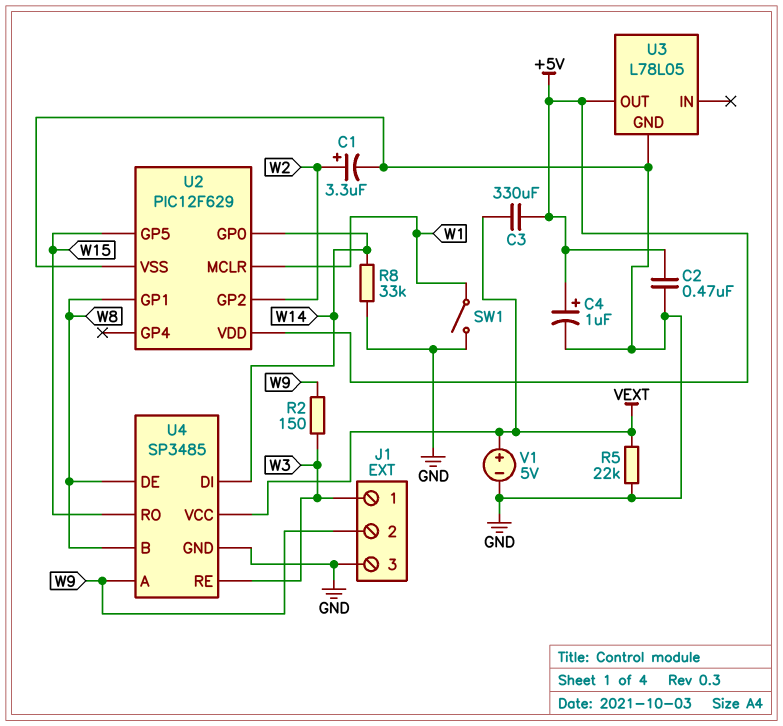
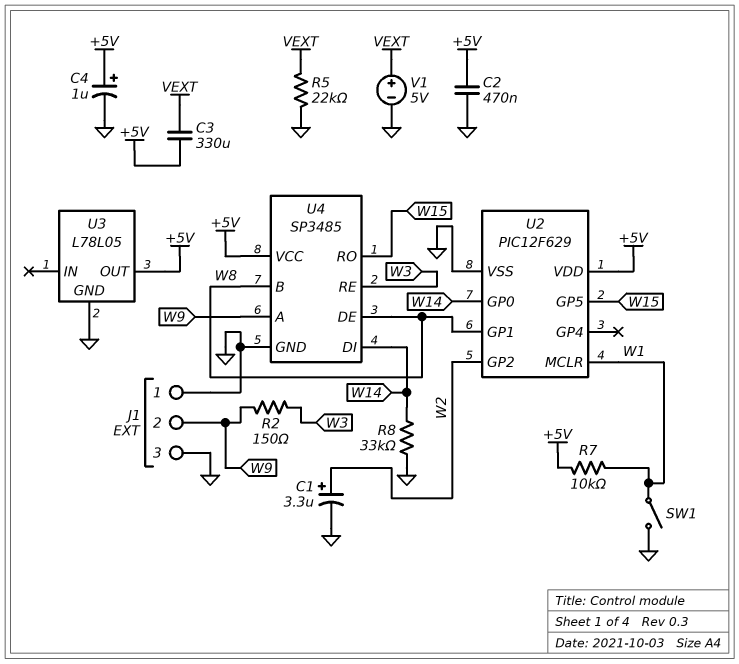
J1 pin 1: W3 -> GND
R7: none -> 10k (+5V, W1)
U4 pin VCC: VEXT -> +5V

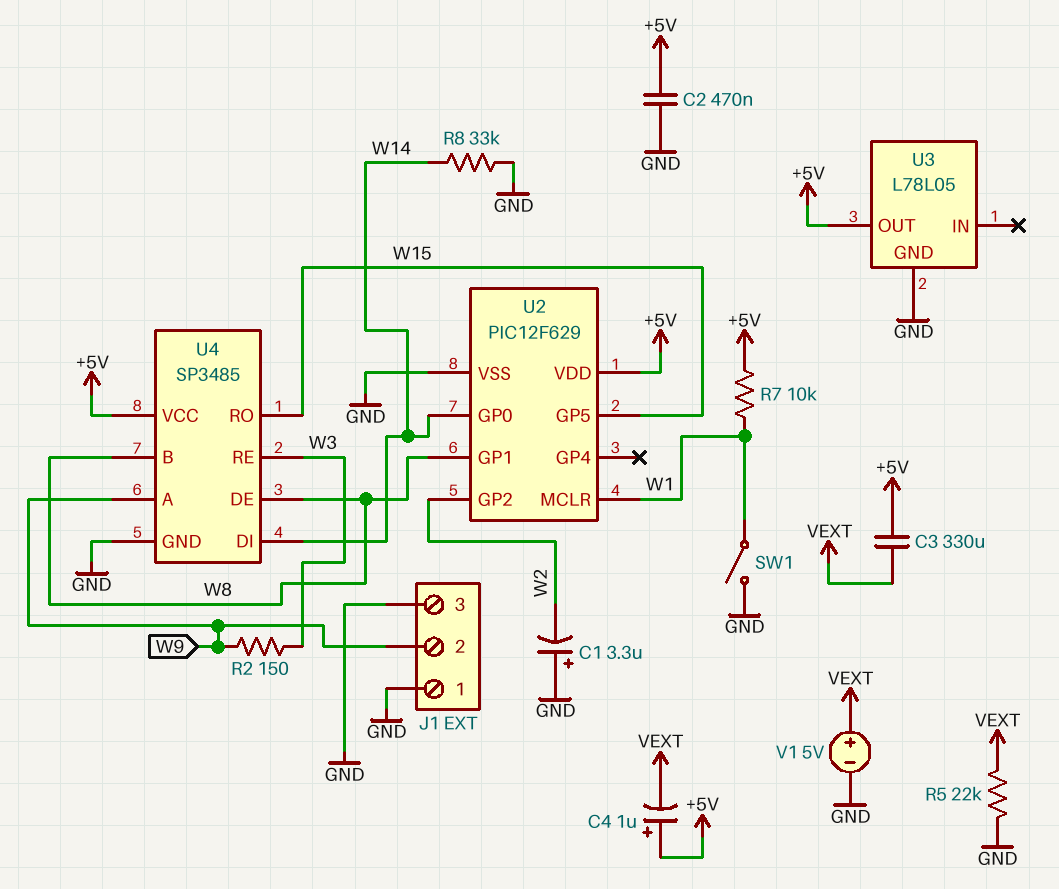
C1: 3.3uF (plus W2, minus GND) -> 3.3uF (plus GND, minus W2)
C4: 1uF (plus +5V, minus GND) -> 1uF (plus +5V, minus VEXT)

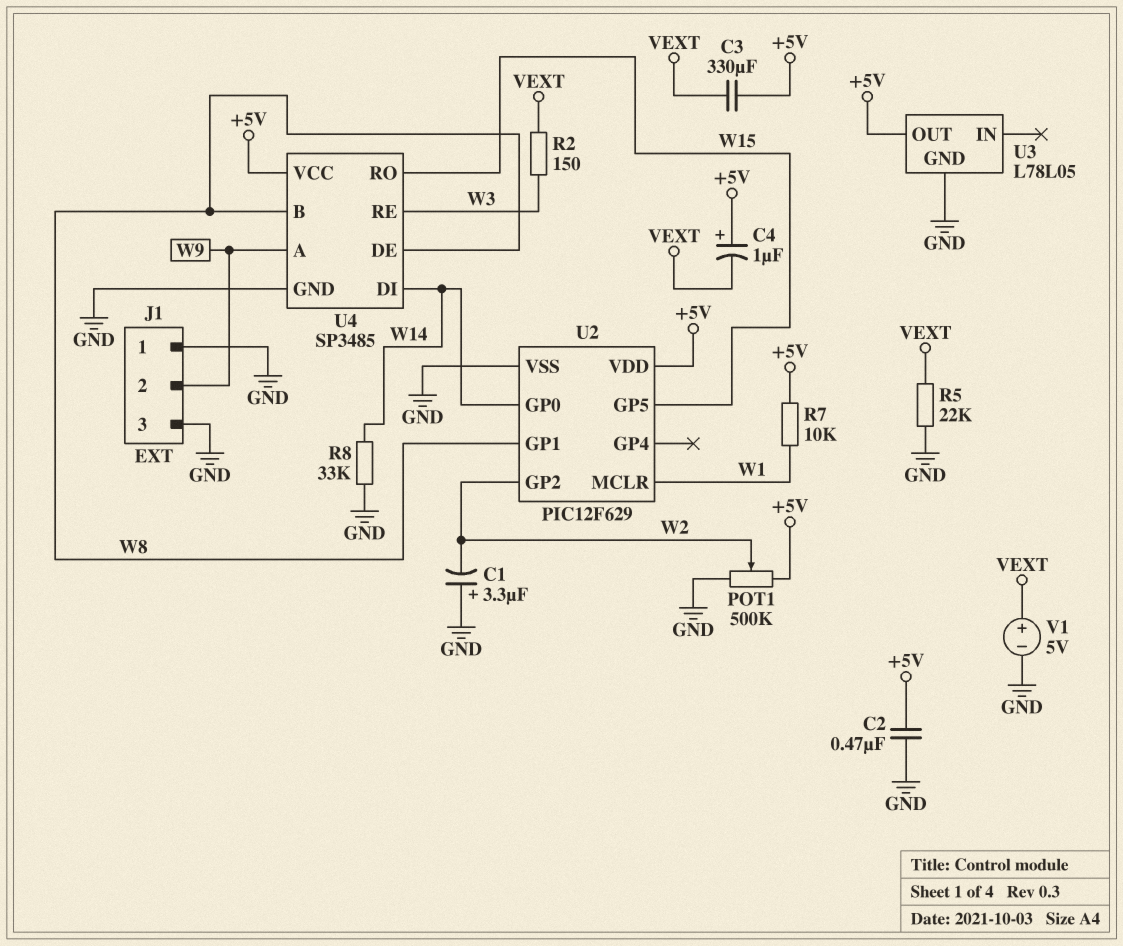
POT1: none -> 500k (+5V, GND, wiper W2)
R2: 150 (W3, W9) -> 150 (VEXT, W3)
SW1: switch (GND, W1) -> none

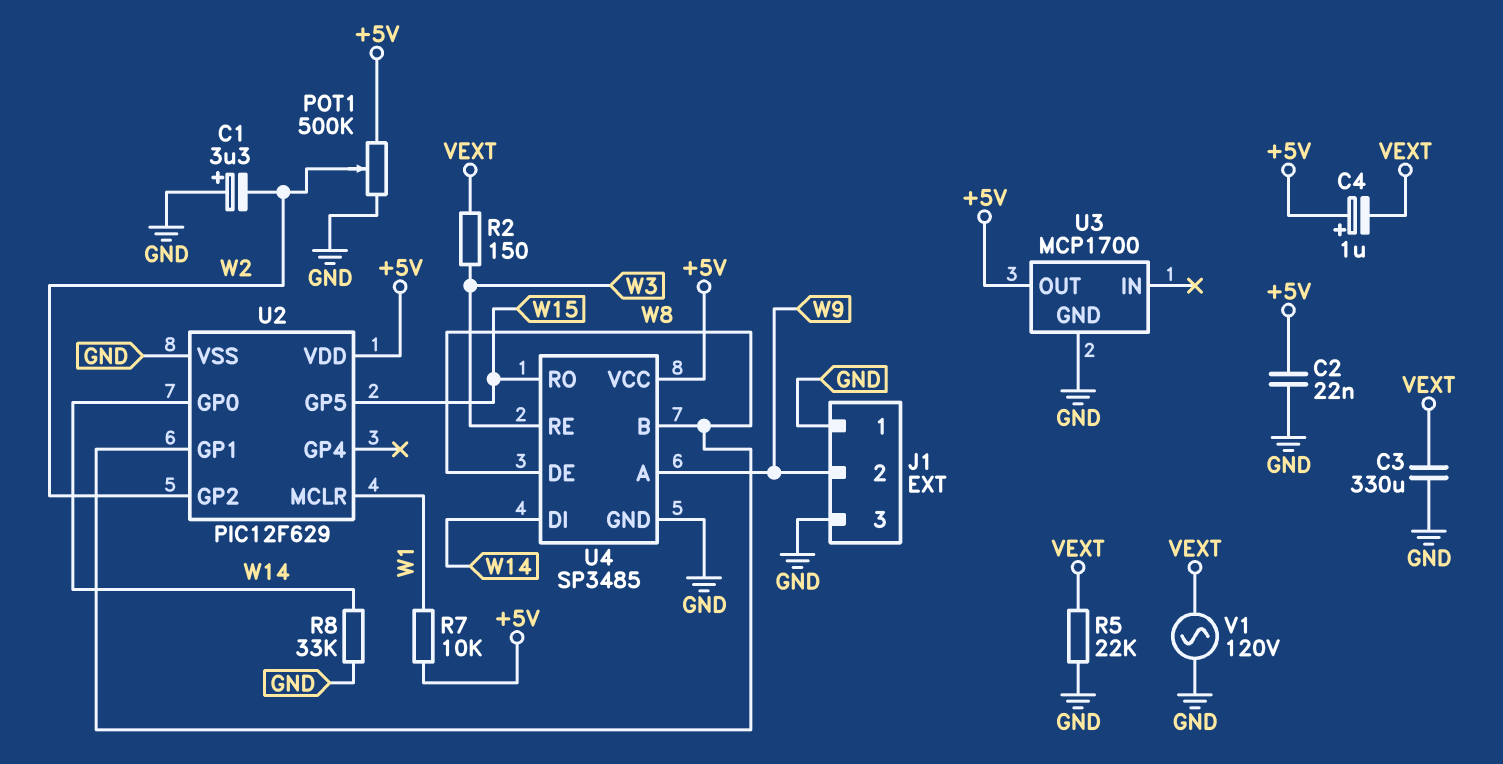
C2: 470nF (+5V, GND) -> 22nF (+5V, GND)
C3: 330uF (+5V, VEXT) -> 330uF (GND, VEXT)
U3: L78L05 -> MCP1700
V1: 5V (plus VEXT, minus GND) -> AC 120V (GND, VEXT)

